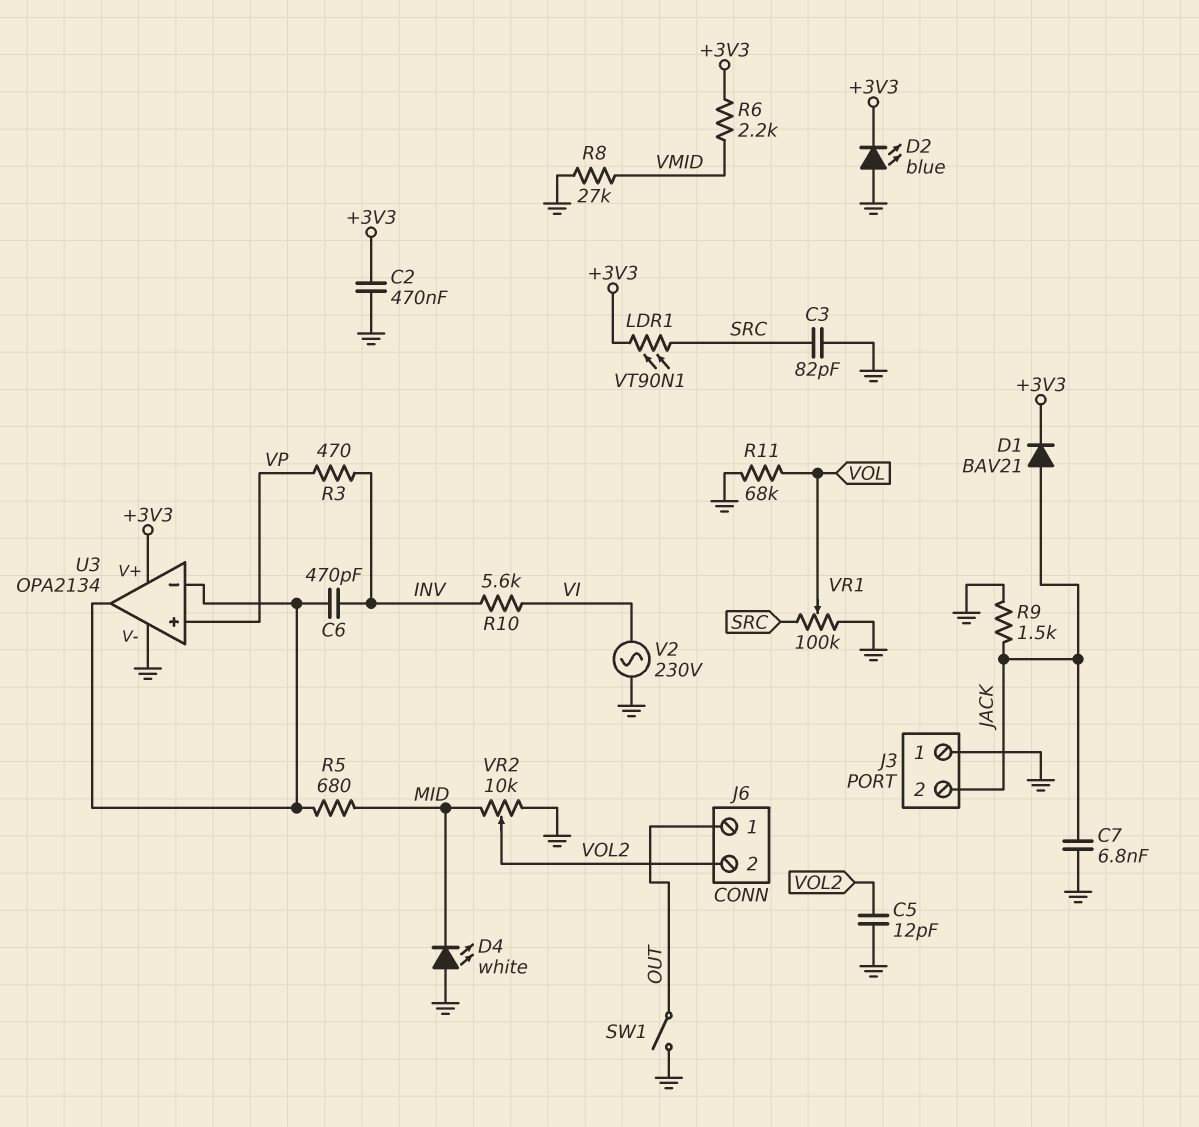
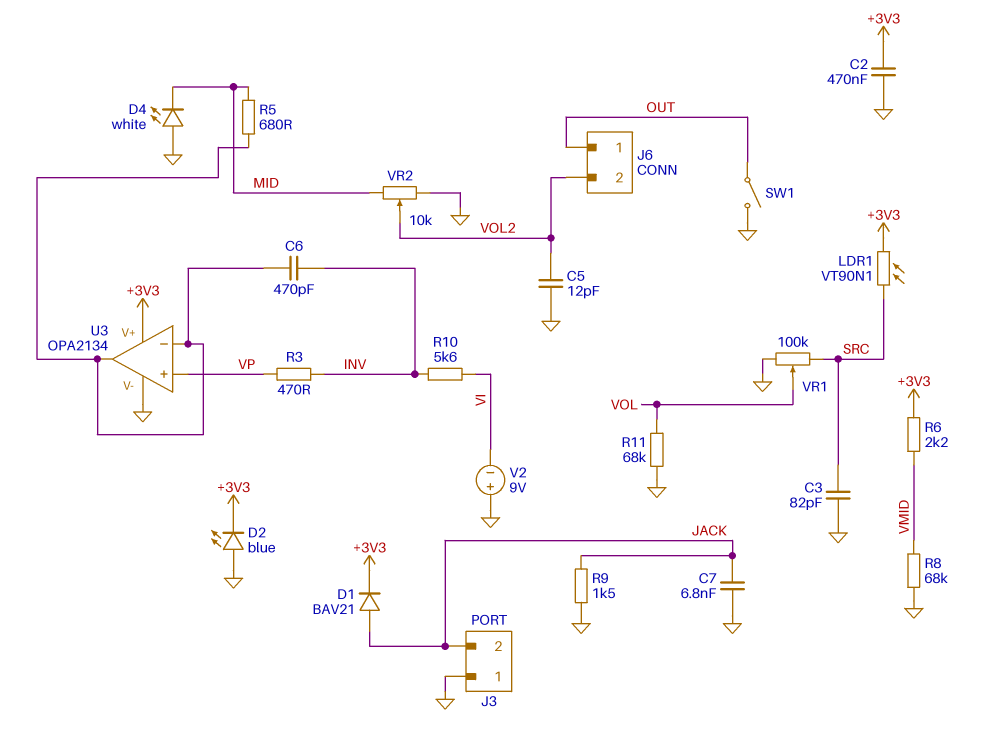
R8: 27k (GND, VMID) -> 68k (GND, VMID)
V2: AC 230V (GND, VI) -> 9V (plus GND, minus VI)

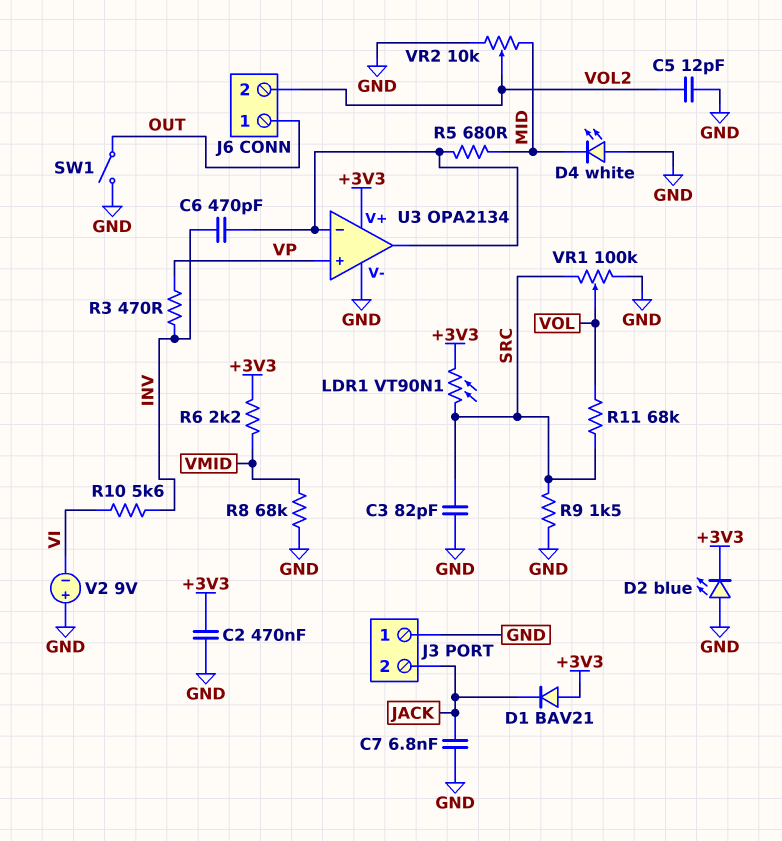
D1: diode BAV21 (A JACK, K +3V3) -> diode BAV21 (A +3V3, K JACK)
R9: 1.5k (GND, JACK) -> 1.5k (GND, SRC)
R11: 68k (GND, VOL) -> 68k (SRC, VOL)

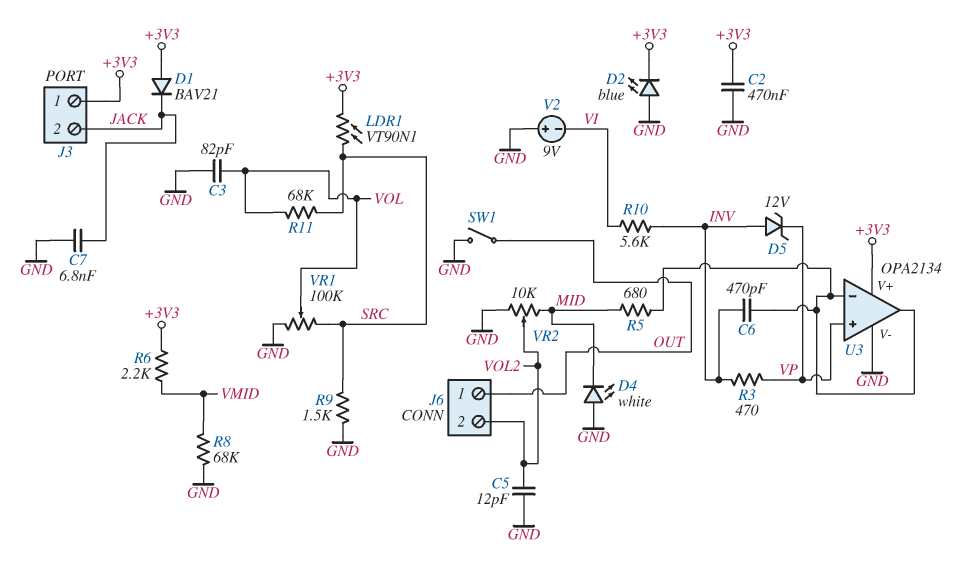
C3: 82pF (GND, SRC) -> 82pF (GND, VOL)
D5: none -> zener 12V (A INV, K VP)
J3 pin 1: GND -> +3V3

